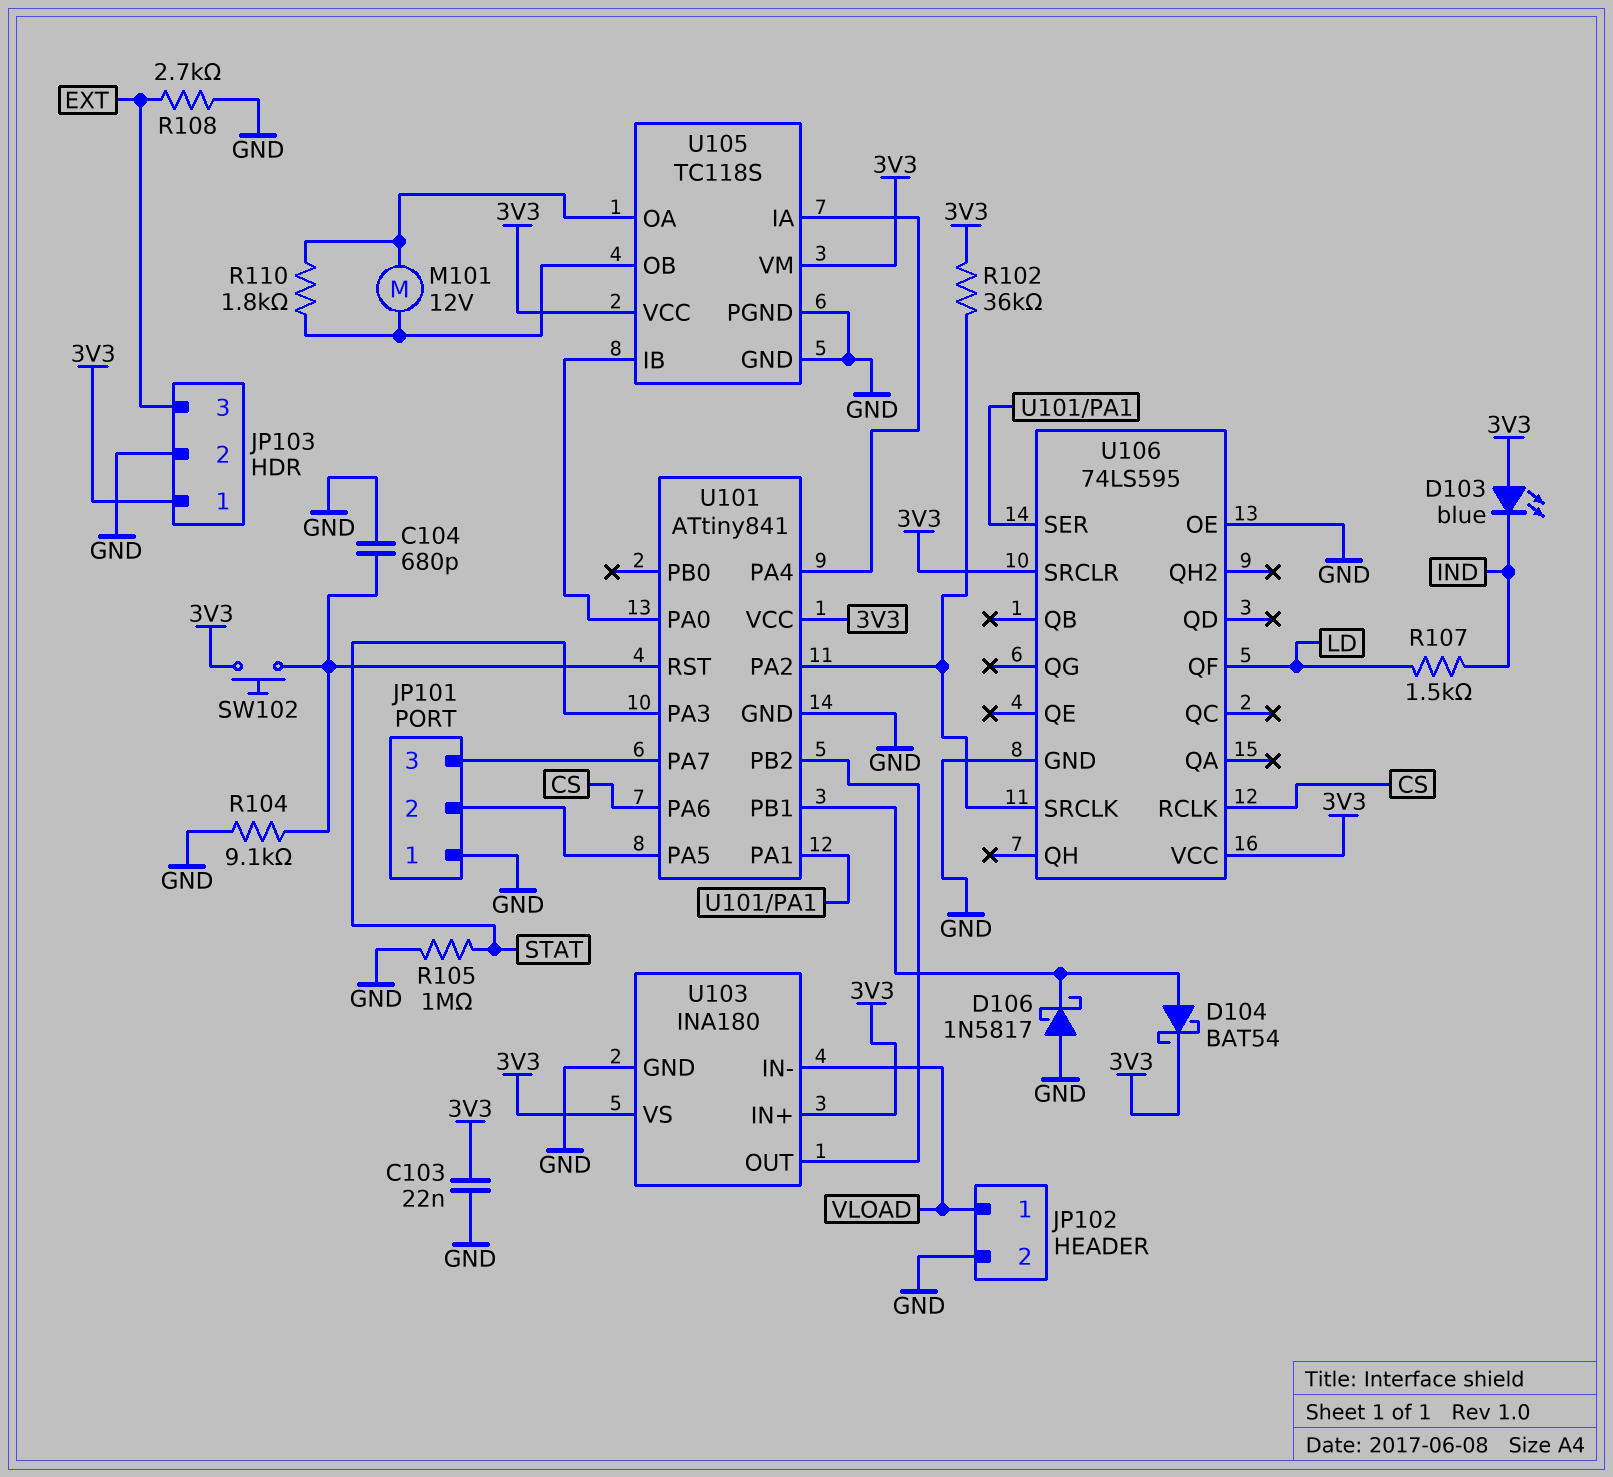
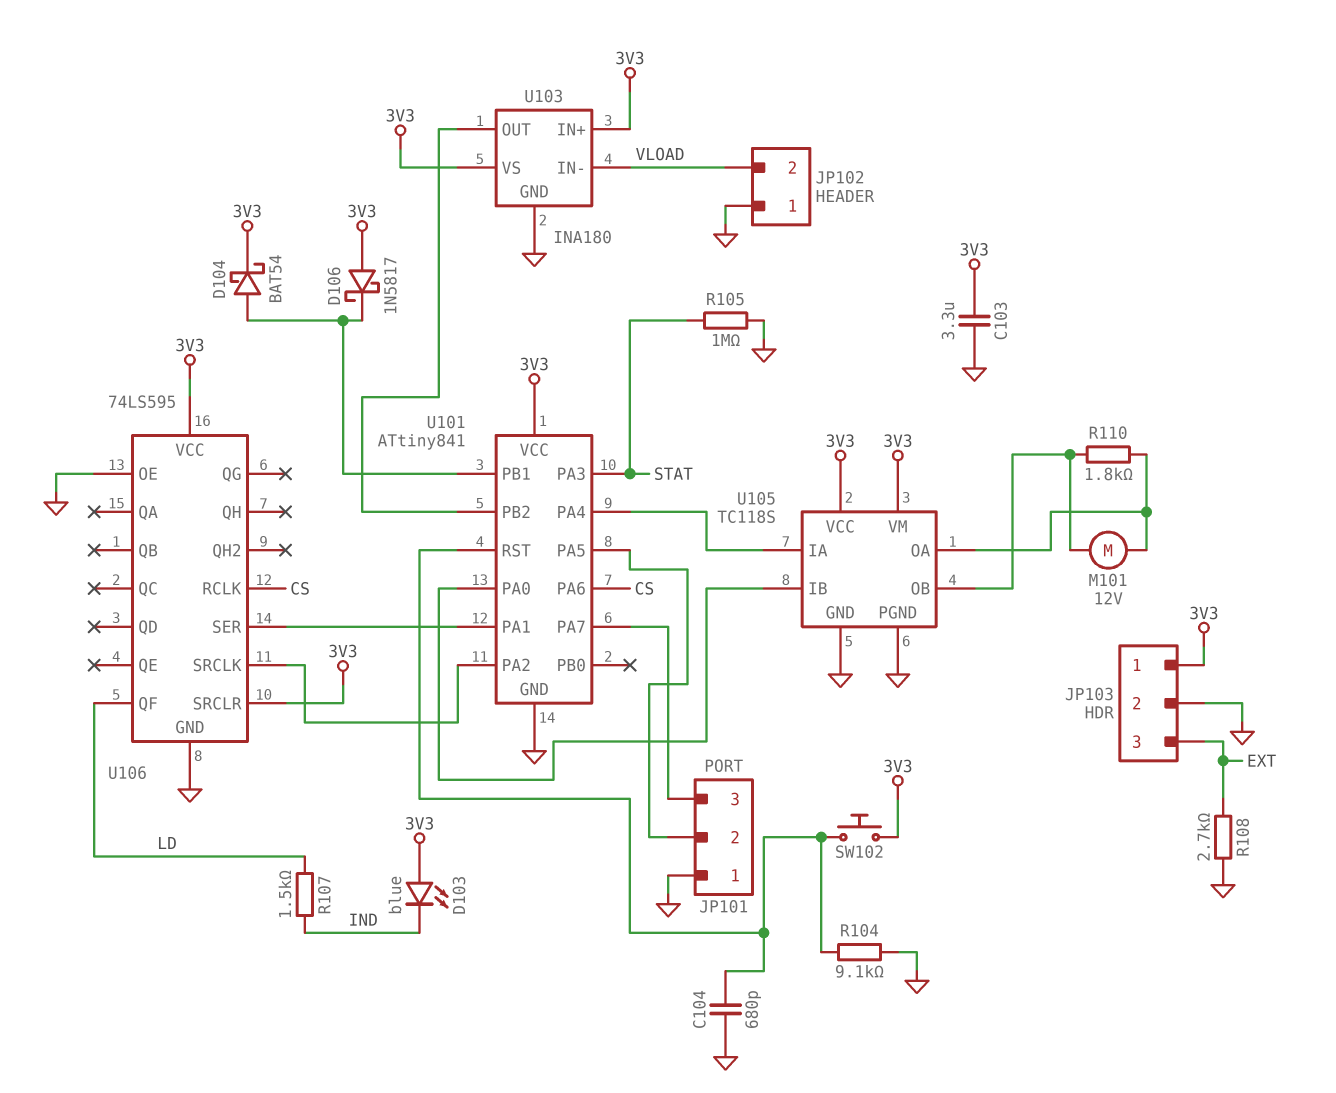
C103: 22nF (3V3, GND) -> 3.3uF (3V3, GND)
D106: schottky 1N5817 (A GND, K U101/PB1) -> schottky 1N5817 (A 3V3, K U101/PB1)
JP102 pin 1: VLOAD -> GND
JP102 pin 2: GND -> VLOAD
R102: 36k (3V3, U101/PA2) -> none

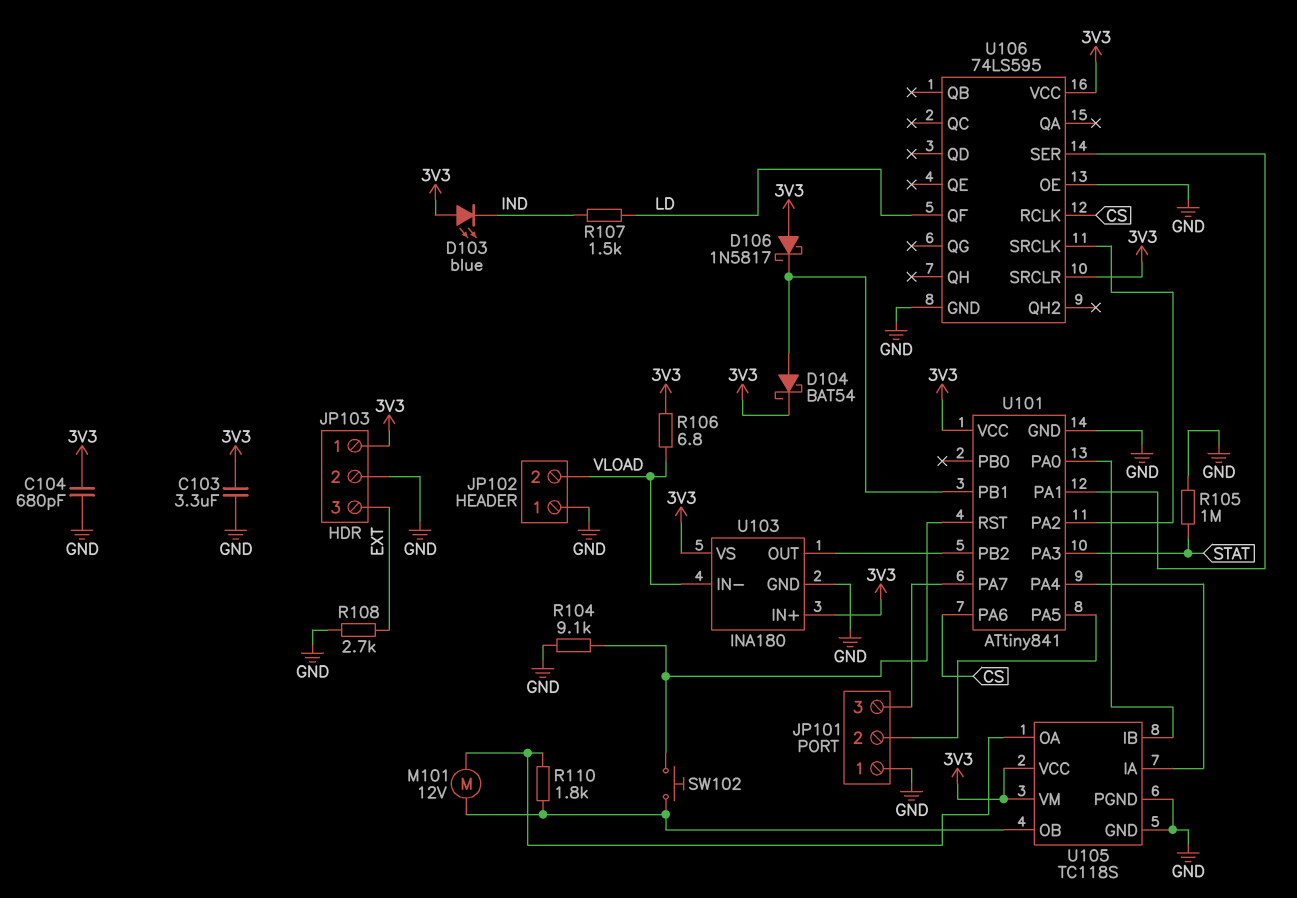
C104: 680pF (GND, U101/RST) -> 680pF (3V3, GND)
R106: none -> 6.8 (3V3, VLOAD)
SW102: button (3V3, U101/RST) -> button (U101/RST, U105/OB)

